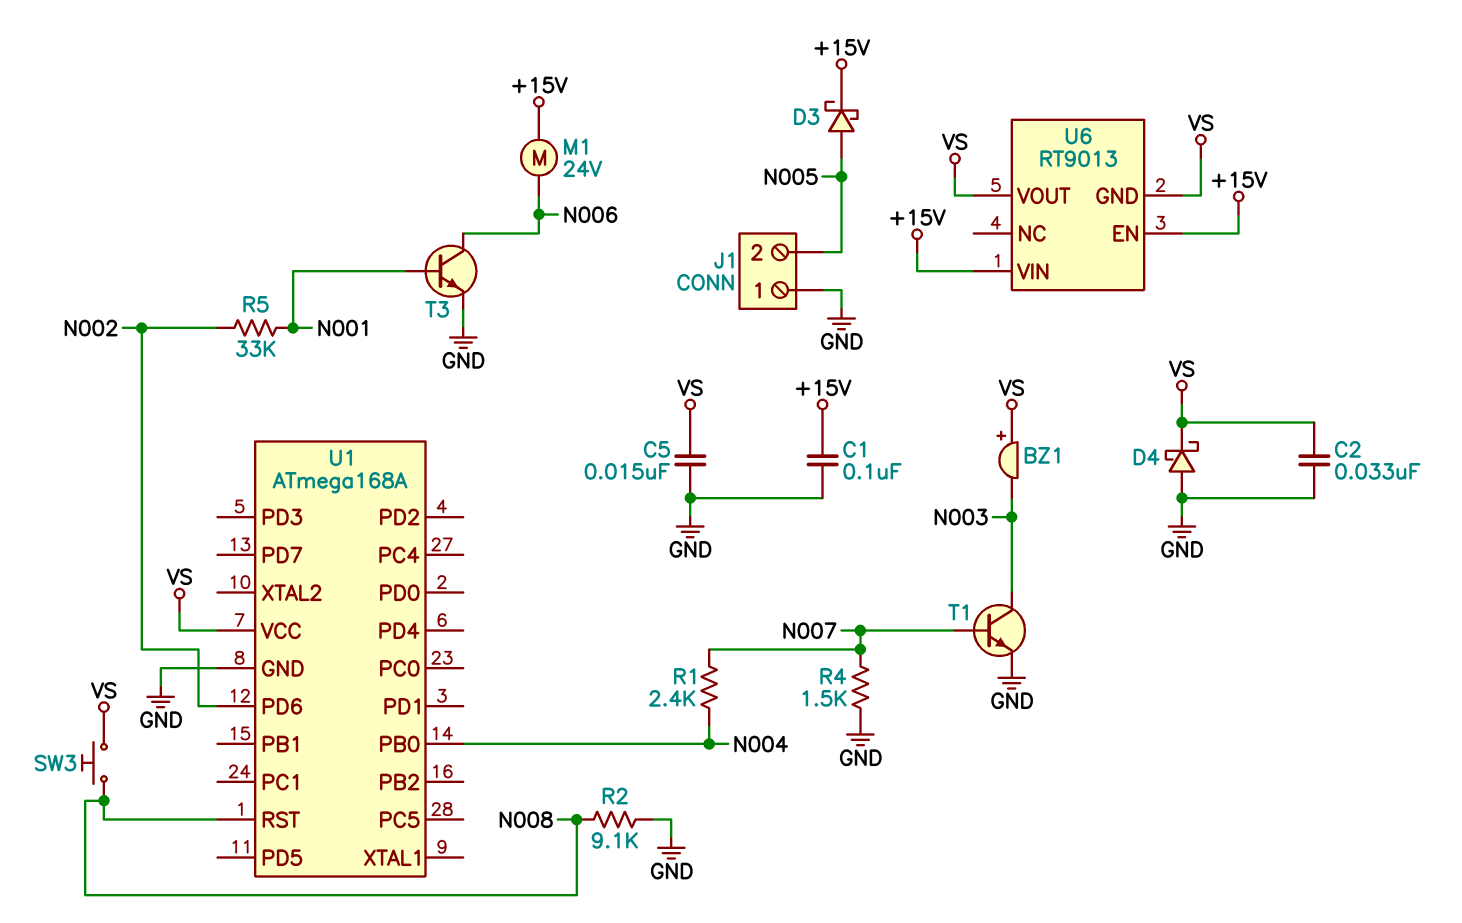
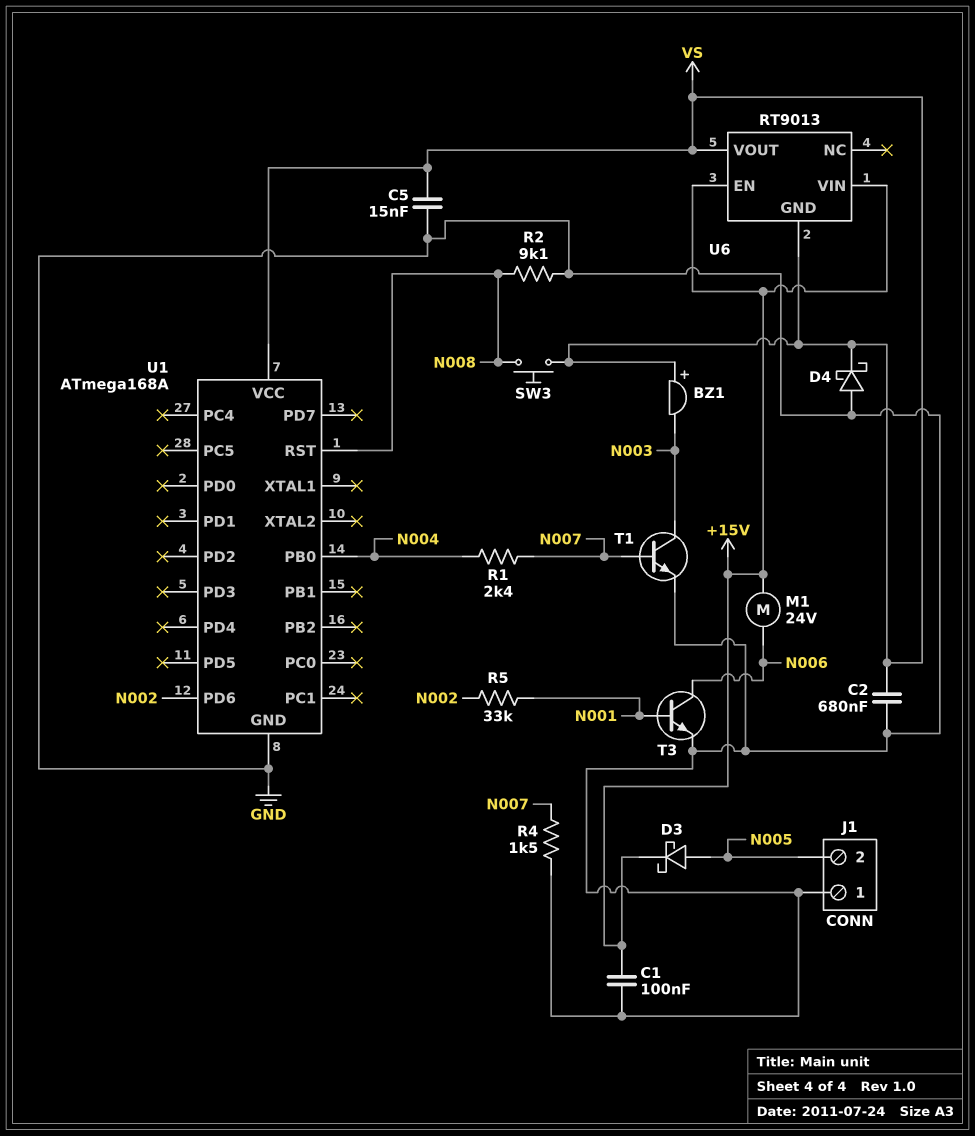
C2: 33nF (GND, VS) -> 680nF (GND, VS)

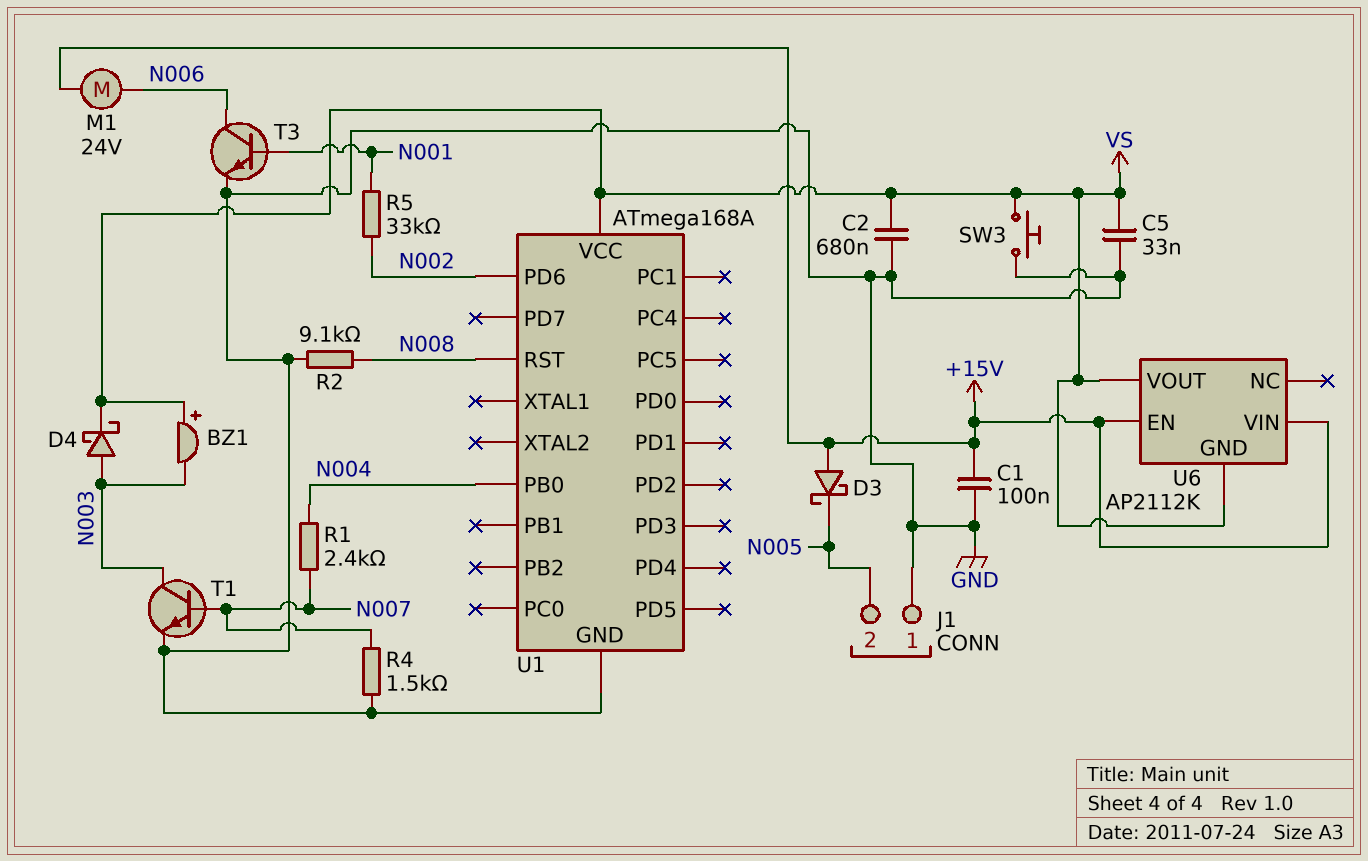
C5: 15nF (GND, VS) -> 33nF (GND, VS)
D3: schottky (A N005, K +15V) -> schottky (A +15V, K N005)
D4: schottky (A GND, K VS) -> schottky (A N003, K VS)
SW3: button (N008, VS) -> button (GND, VS)
U6: RT9013 -> AP2112K

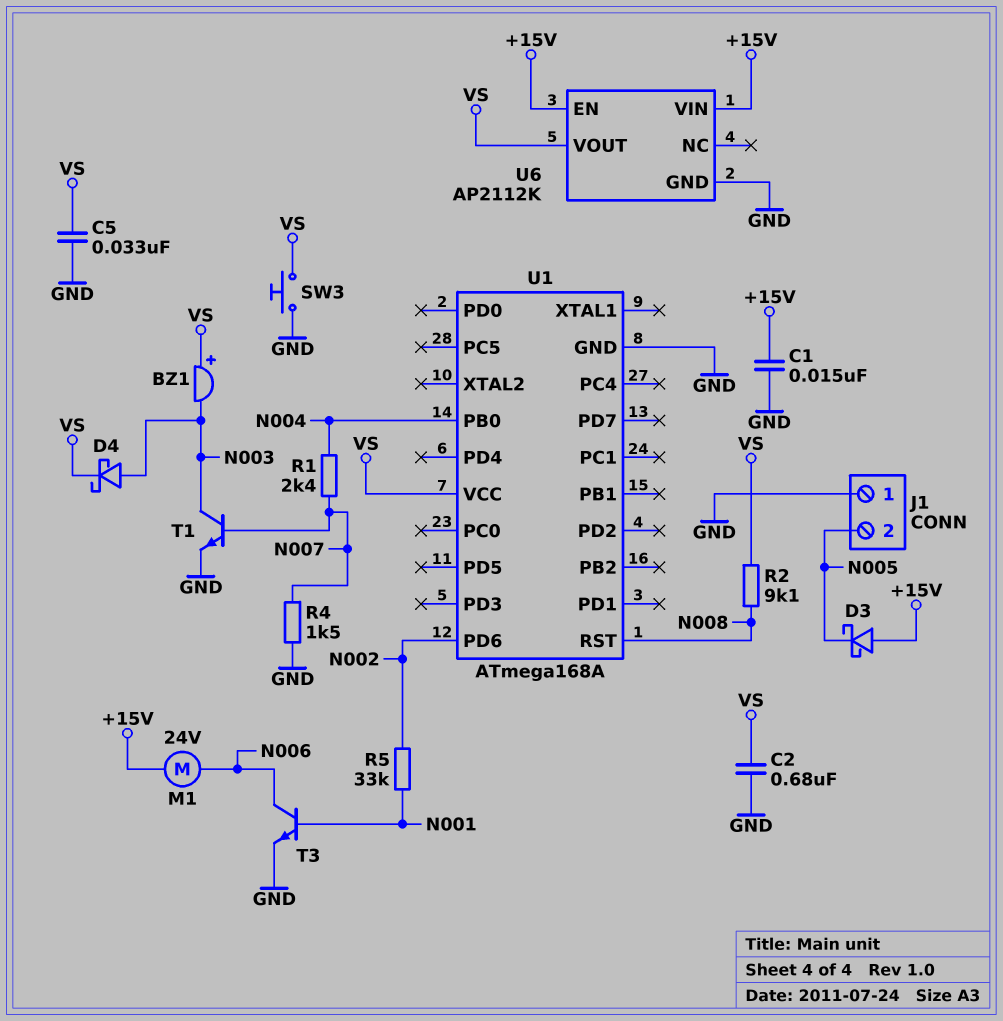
C1: 100nF (+15V, GND) -> 15nF (+15V, GND)
R2: 9.1k (GND, N008) -> 9.1k (N008, VS)
U6 pin GND: VS -> GND

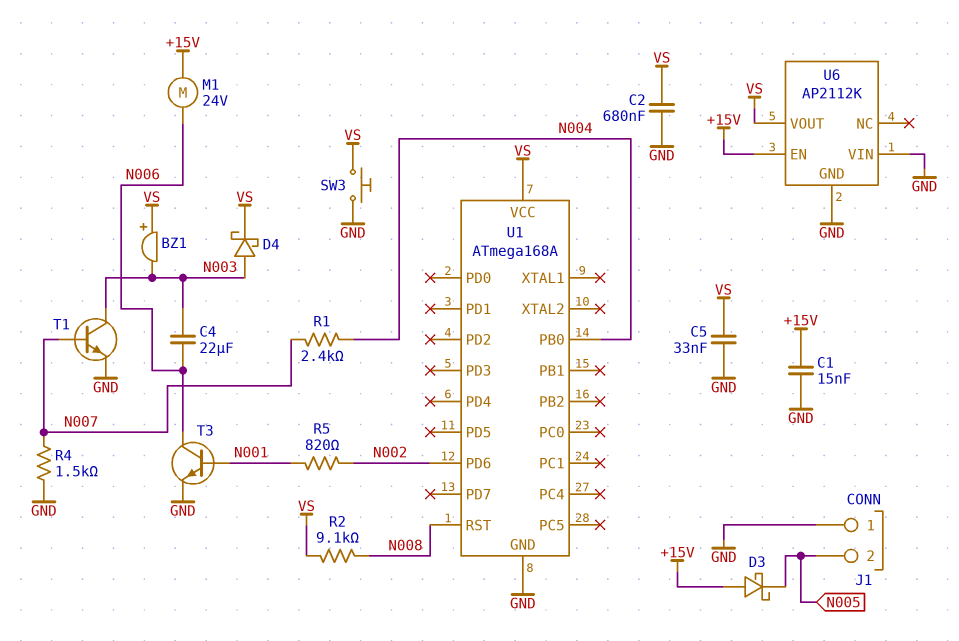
C4: none -> 22uF (N003, N006)
R5: 33k (N001, N002) -> 820 (N001, N002)
U6 pin VIN: +15V -> GND

